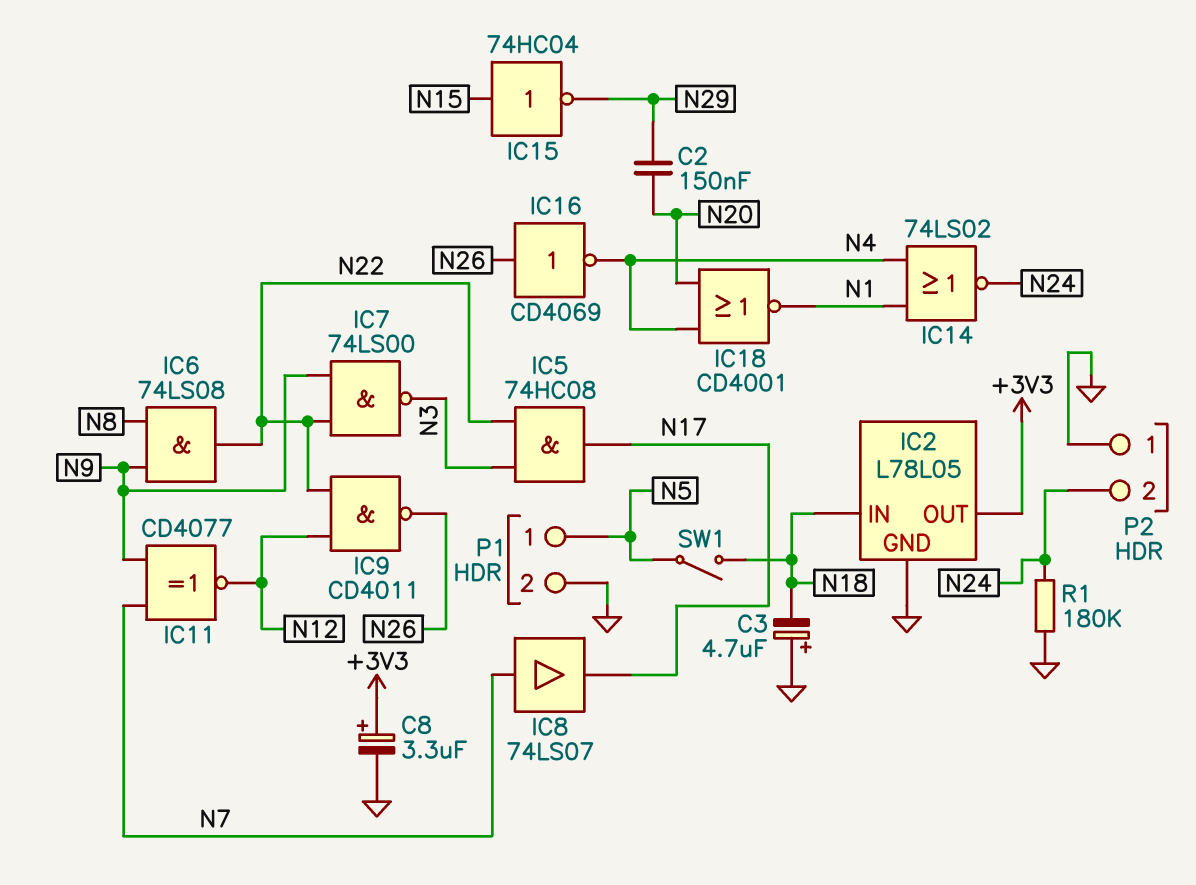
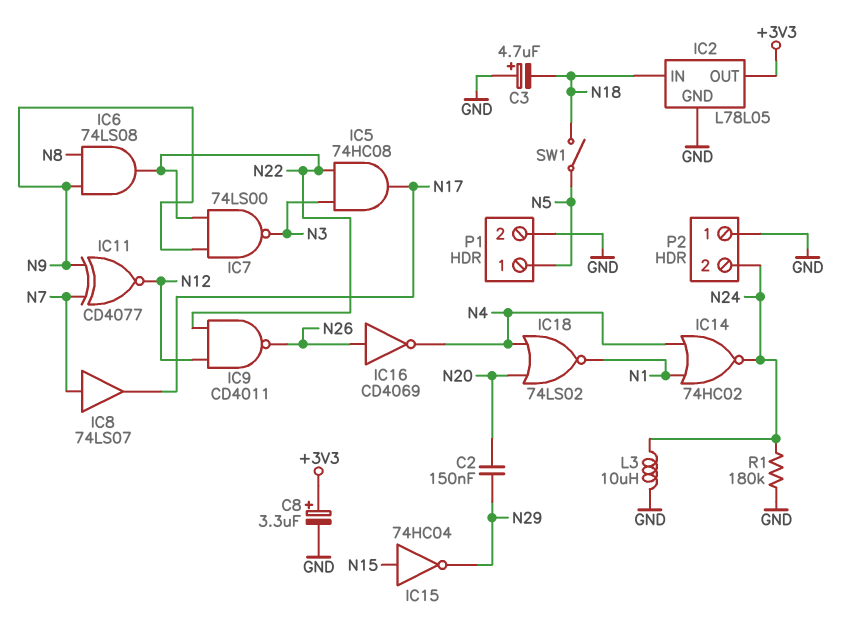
IC14: NOR 74LS02 (in N1, in N4, out N24) -> NOR 74HC02 (in N1, in N4, out N24)
IC18: NOR CD4001 (in N4, in N20, out N1) -> NOR 74LS02 (in N4, in N20, out N1)
L3: none -> 10uH (GND, N24)

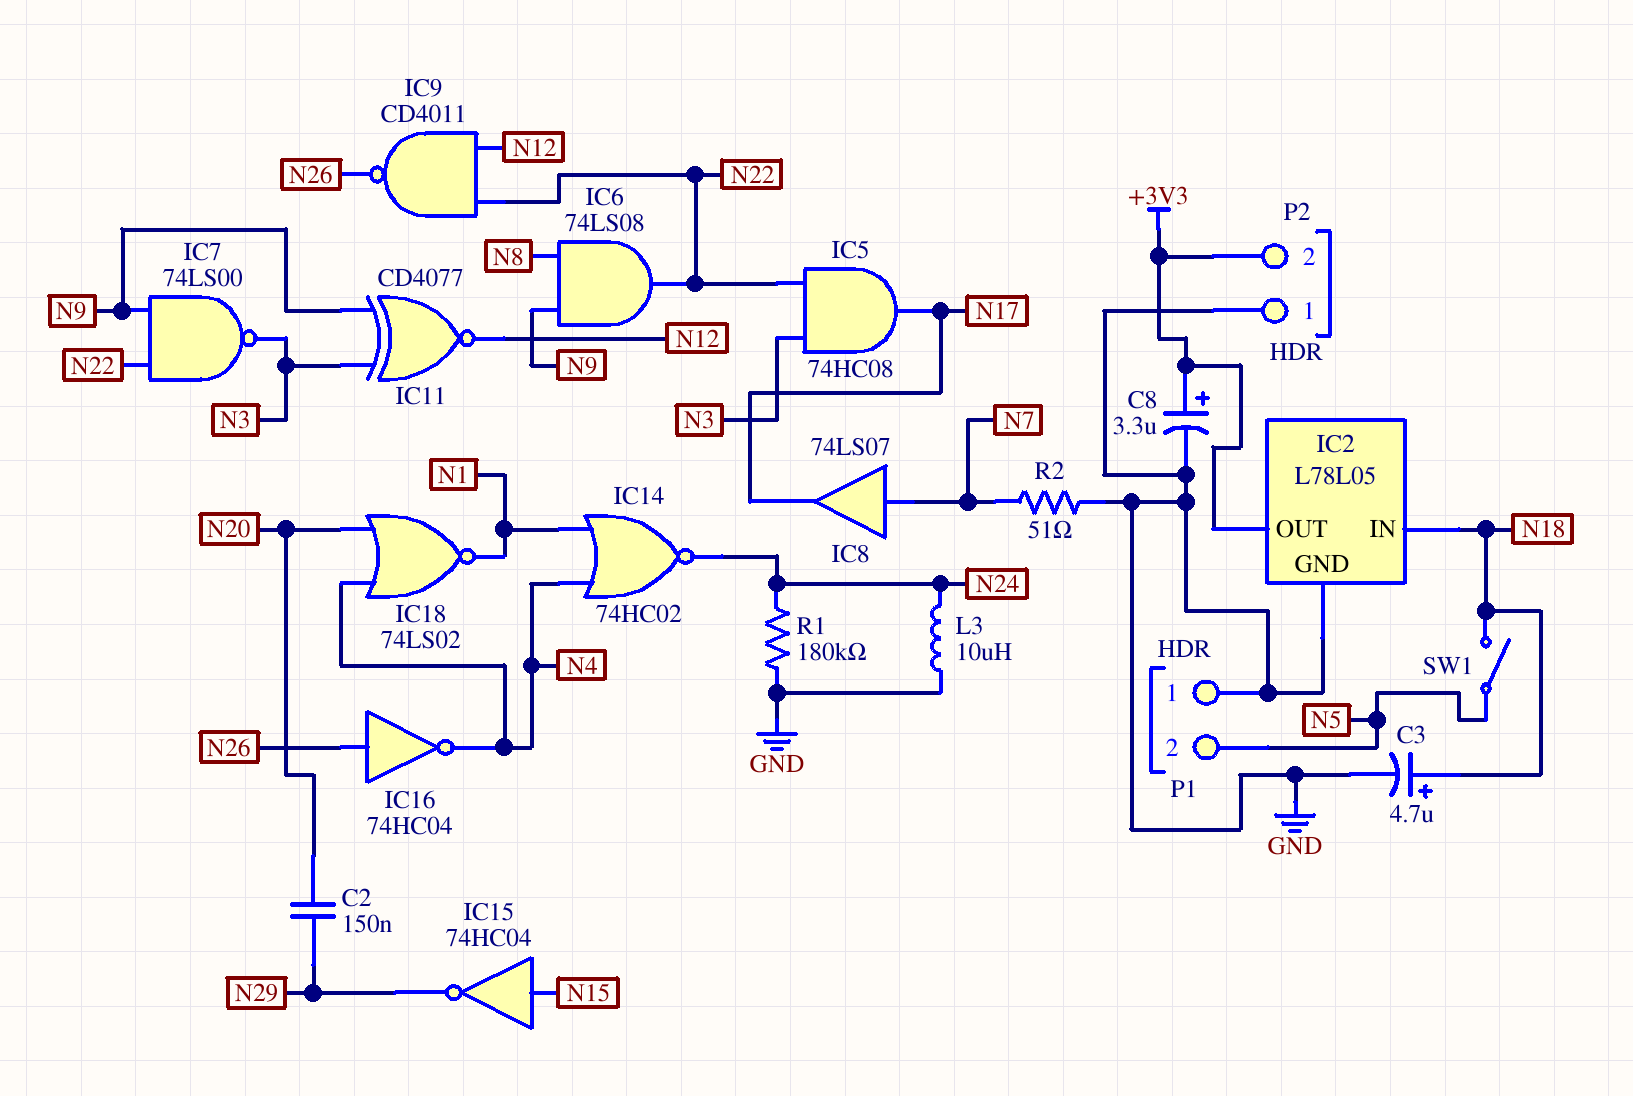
C3: 4.7uF (plus GND, minus N18) -> 4.7uF (plus N18, minus GND)
IC11: XNOR CD4077 (in N7, in N9, out N12) -> XNOR CD4077 (in N3, in N9, out N12)
IC16: NOT CD4069 (in N26, out N4) -> NOT 74HC04 (in N26, out N4)
P1 pin 1: N5 -> GND
P1 pin 2: GND -> N5
P2 pin 2: N24 -> +3V3
R2: none -> 51 (GND, N7)

